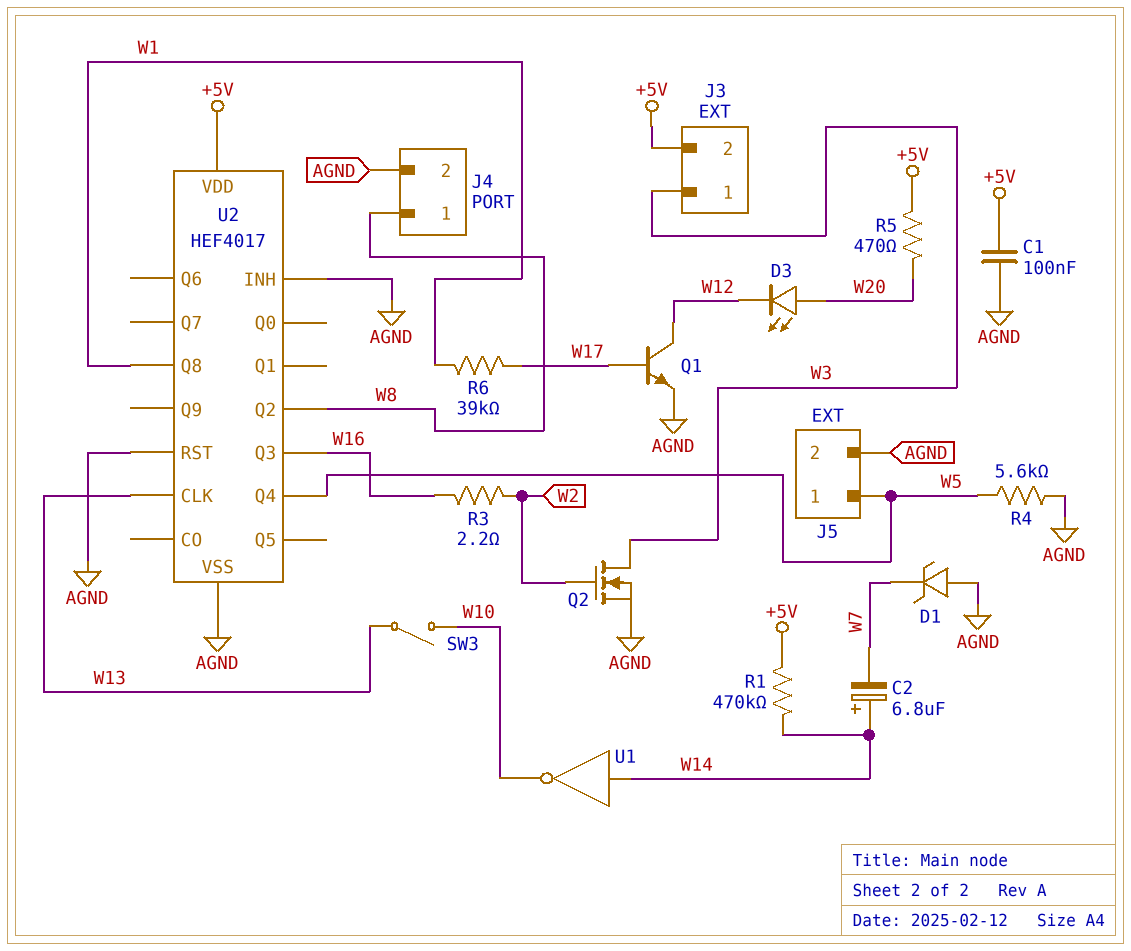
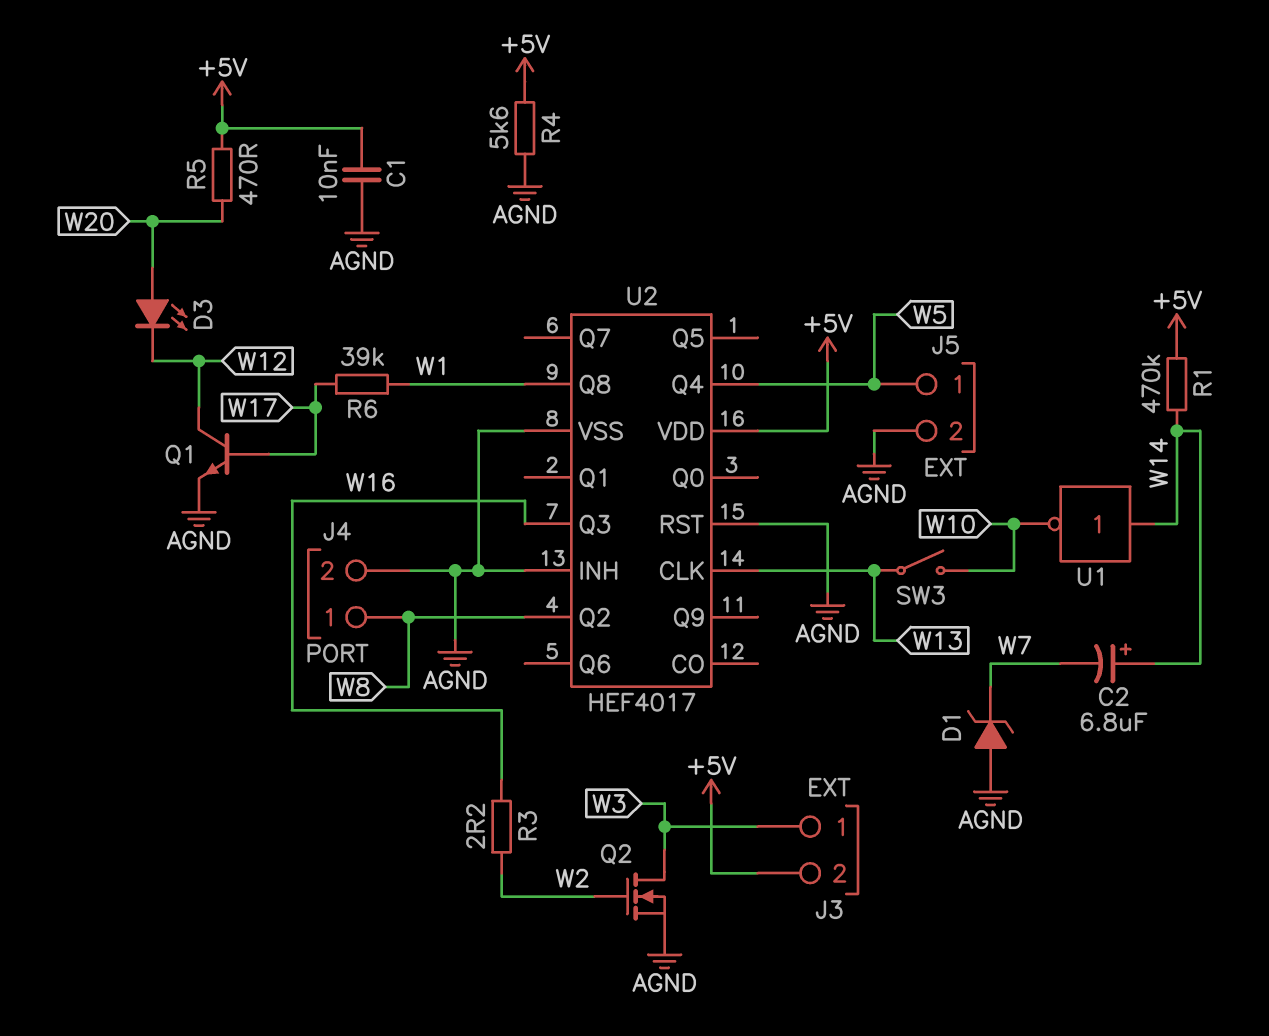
C1: 100nF (+5V, AGND) -> 10nF (+5V, AGND)
R4: 5.6k (AGND, W5) -> 5.6k (+5V, AGND)

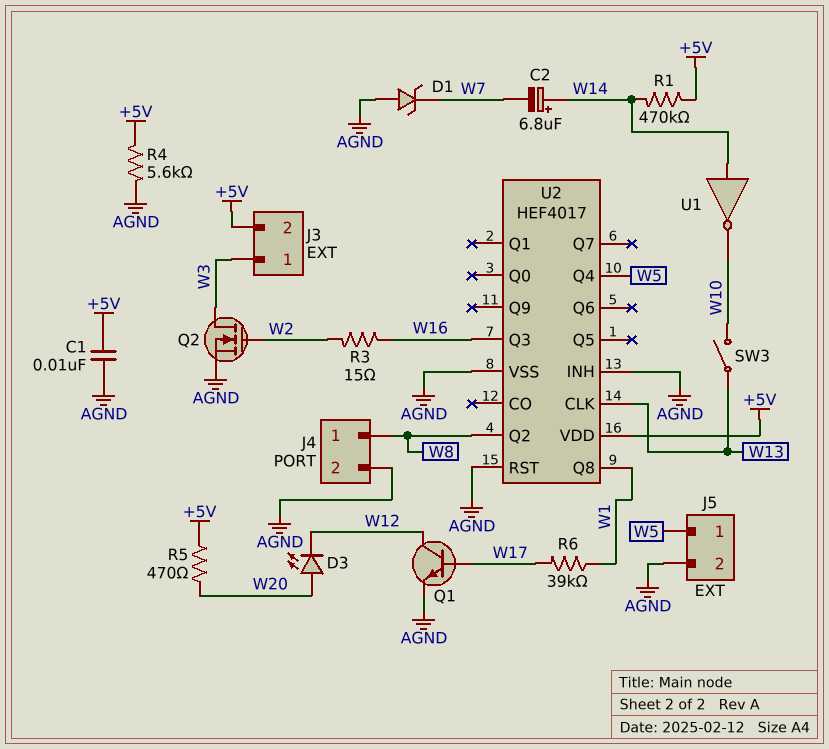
R3: 2.2 (W2, W16) -> 15 (W2, W16)

